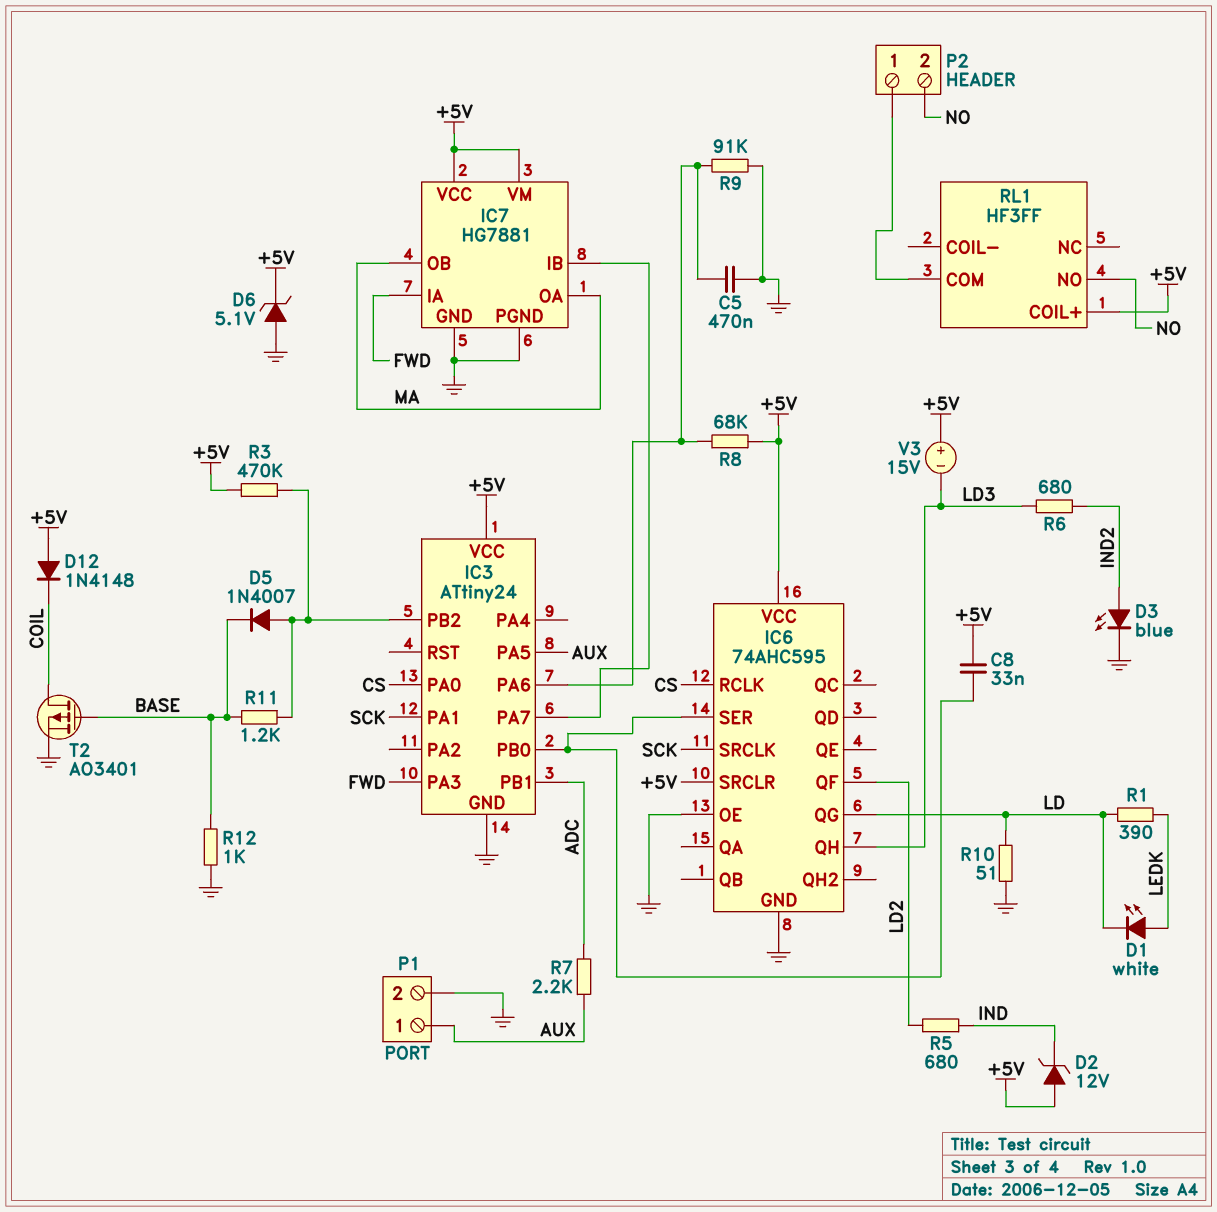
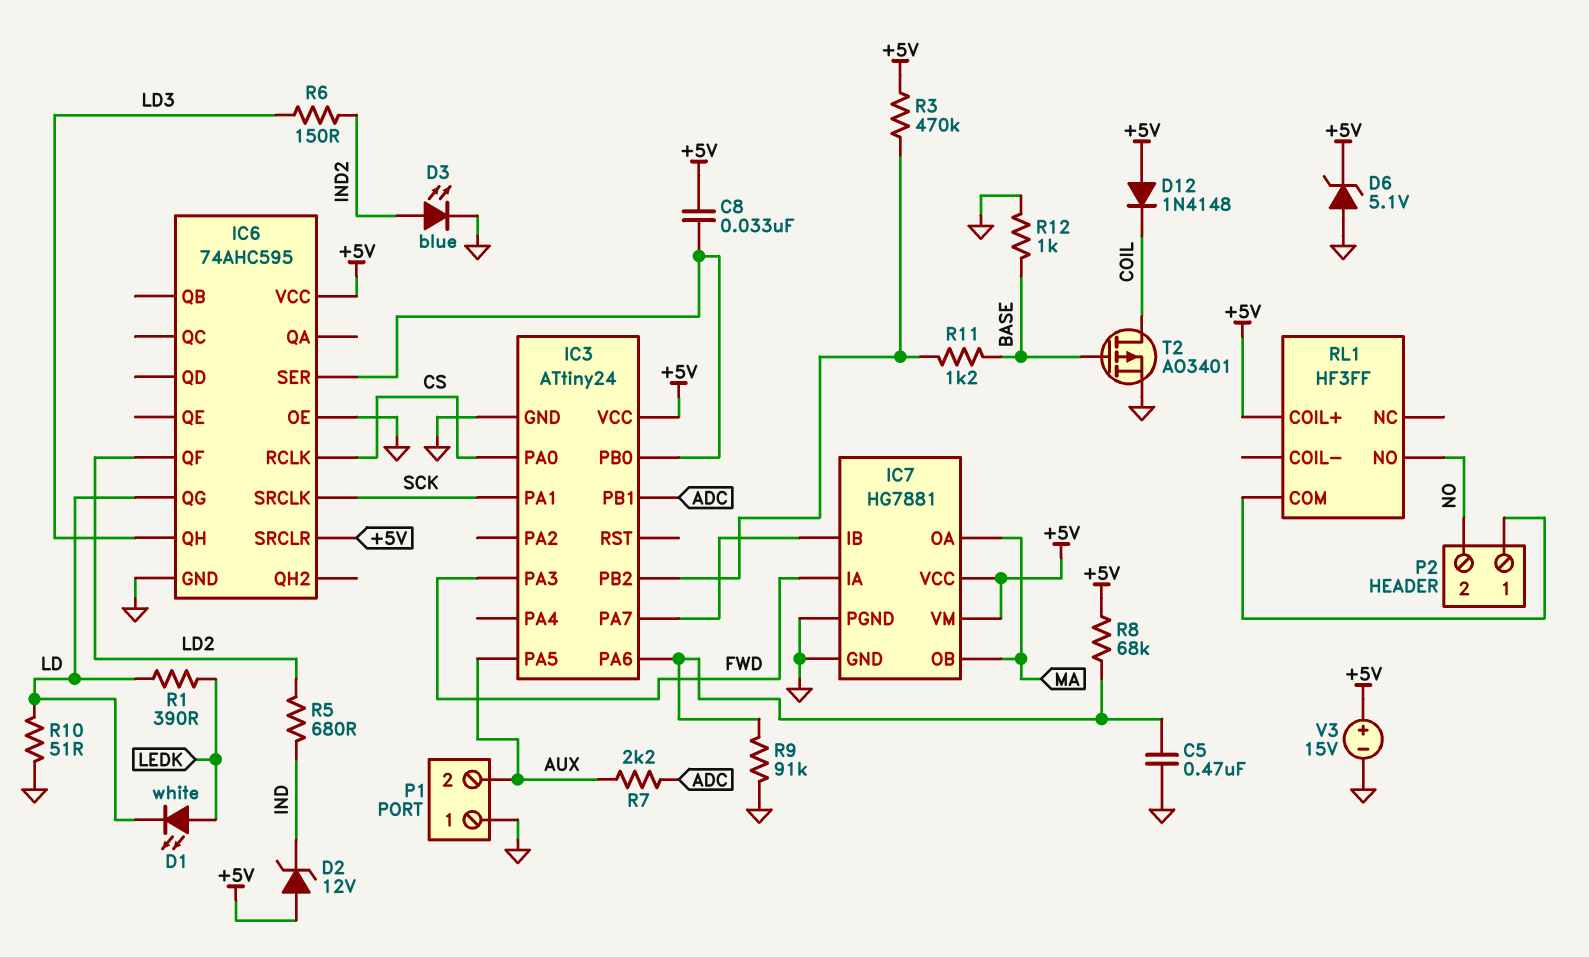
D5: diode 1N4007 (A IC3/PB2, K BASE) -> none
P1 pin 1: AUX -> GND
P1 pin 2: GND -> AUX
R6: 680 (IND2, LD3) -> 150 (IND2, LD3)
V3: 15V (plus +5V, minus LD3) -> 15V (plus +5V, minus GND)

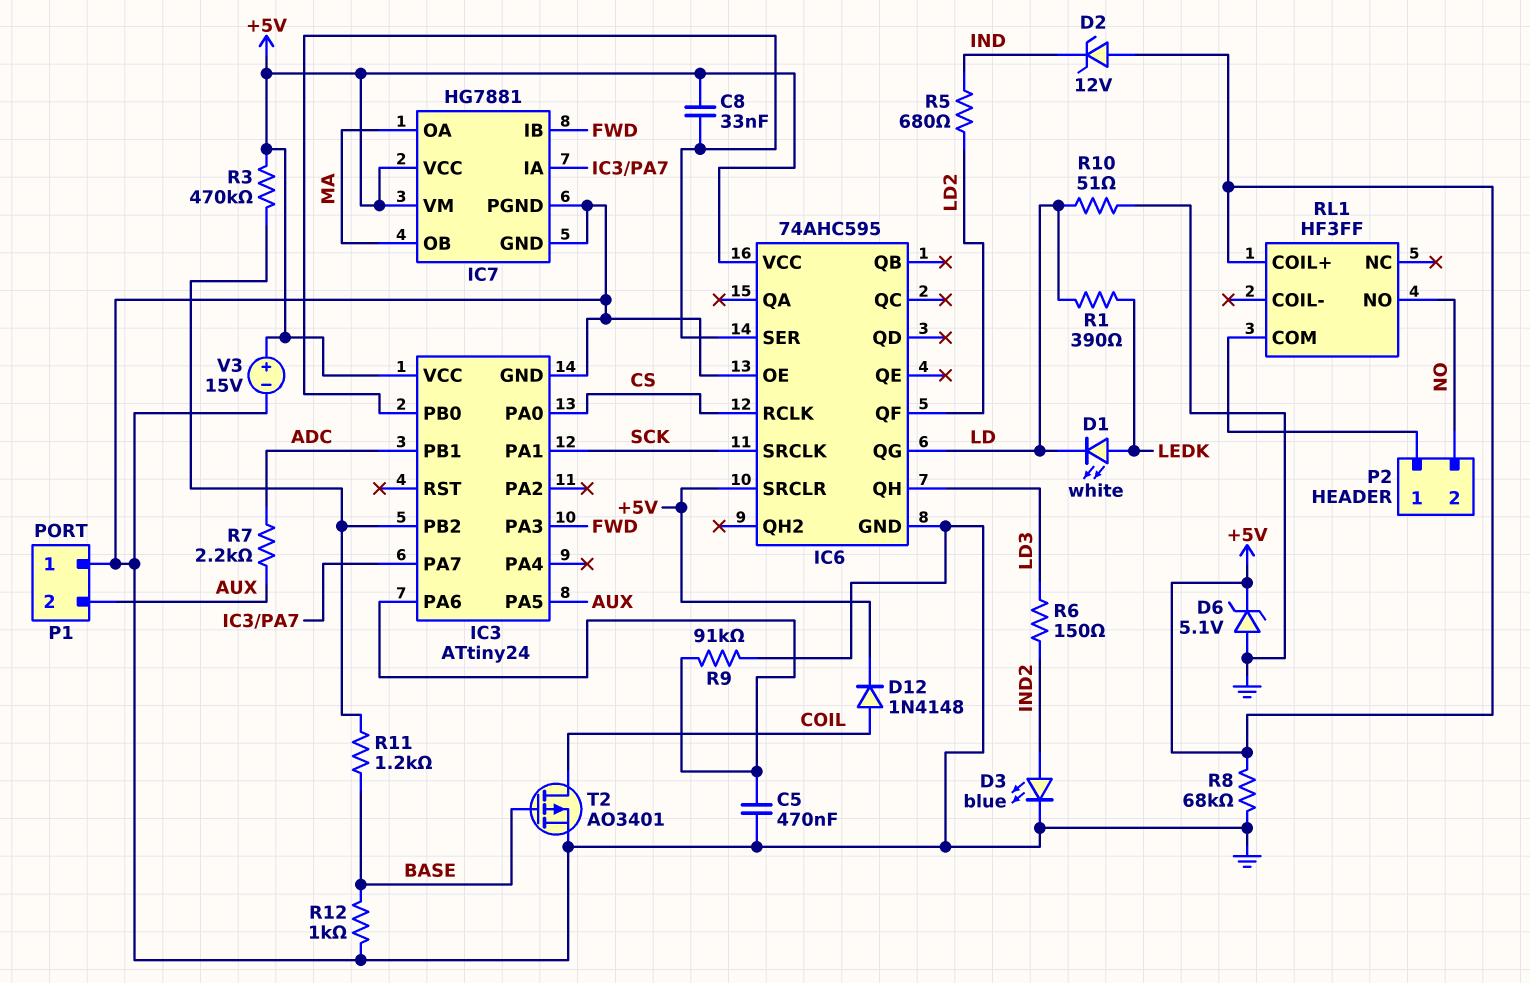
D12: diode 1N4148 (A +5V, K COIL) -> diode 1N4148 (A COIL, K +5V)
IC7 pin IA: FWD -> IC3/PA7
IC7 pin IB: IC3/PA7 -> FWD
R8: 68k (+5V, IC3/PA6) -> 68k (+5V, GND)

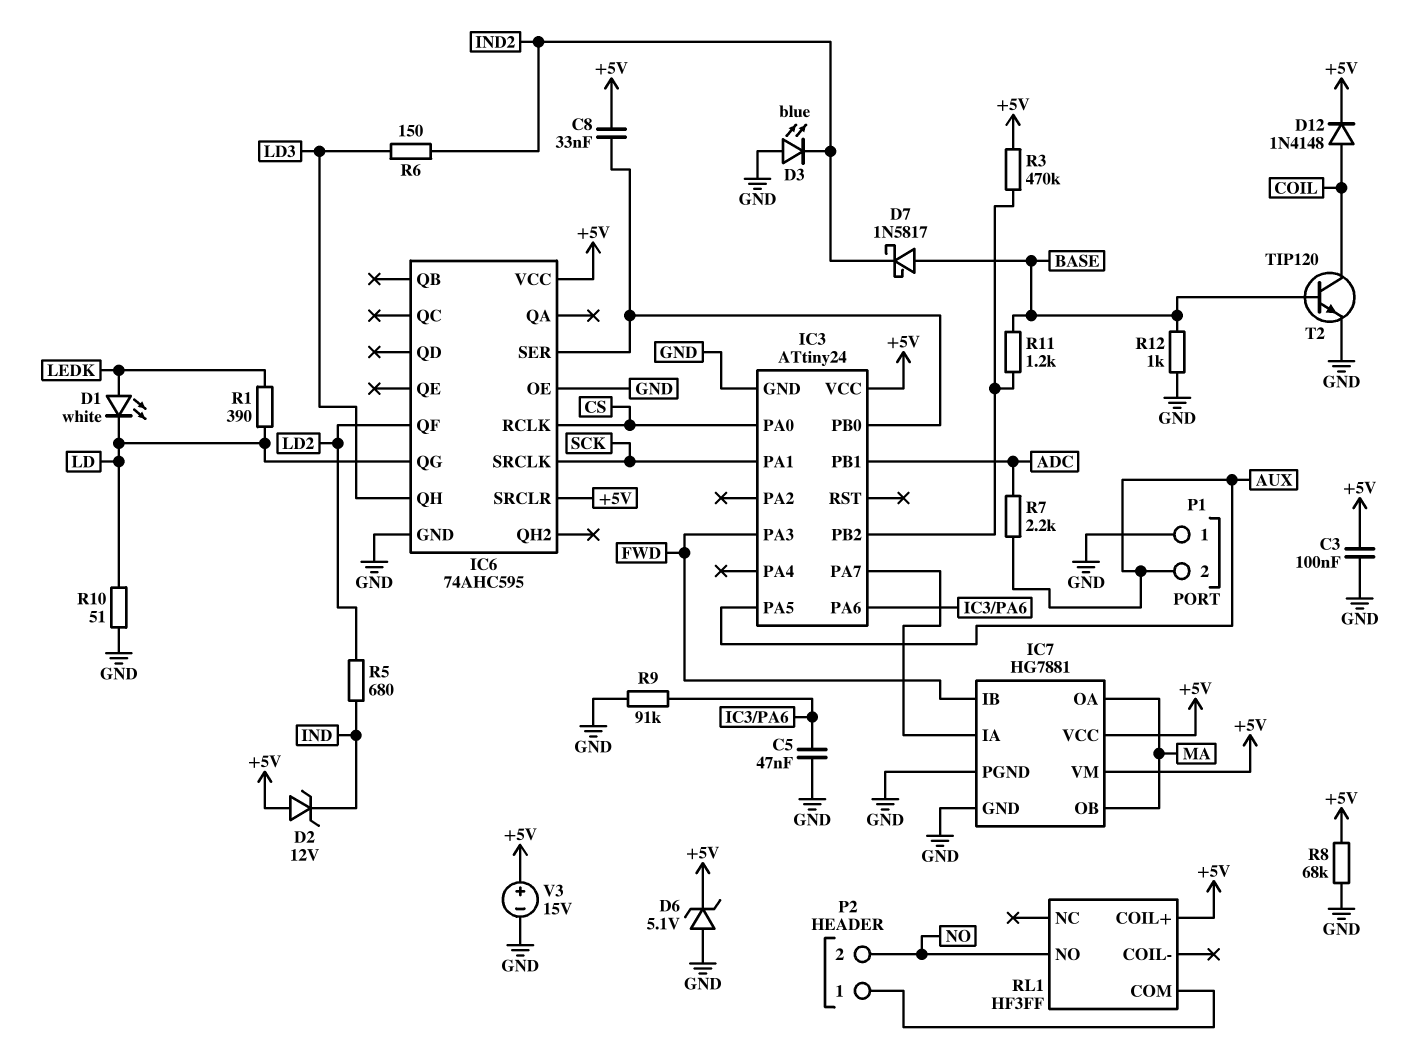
C3: none -> 100nF (+5V, GND)
C5: 470nF (GND, IC3/PA6) -> 47nF (GND, IC3/PA6)
D3: LED blue (A IND2, K GND) -> LED blue (A GND, K IND2)
D7: none -> schottky 1N5817 (A BASE, K IND2)
T2: PMOS AO3401 (G BASE, D COIL, S GND) -> NPN TIP120 (B BASE, C COIL, E GND)

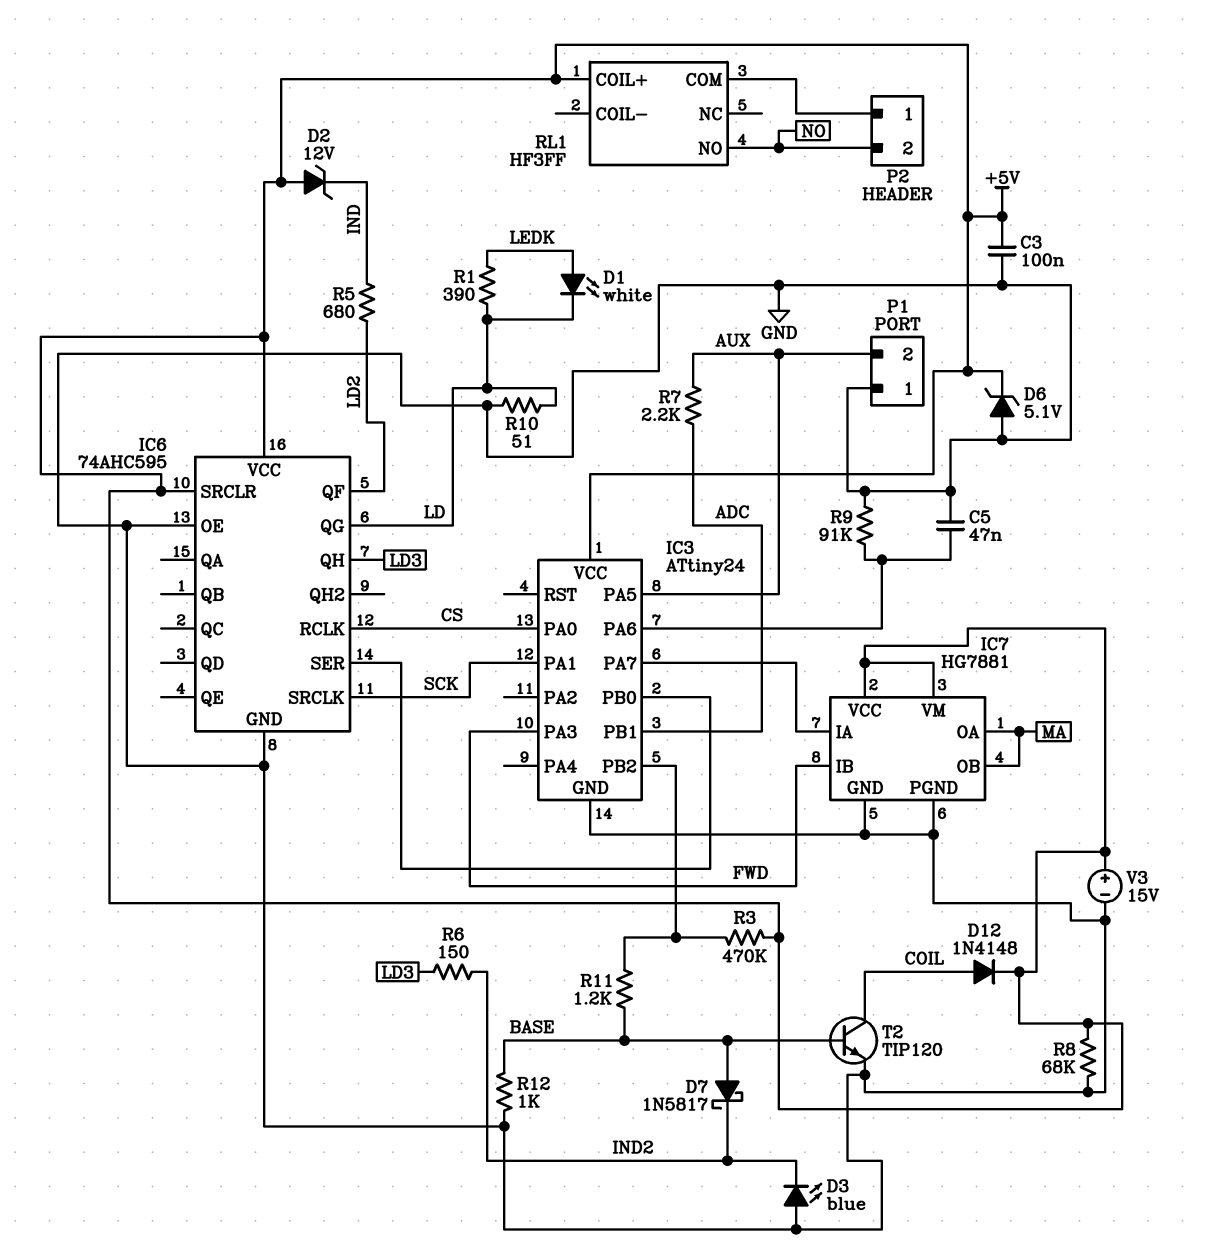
C8: 33nF (+5V, IC3/PB0) -> none

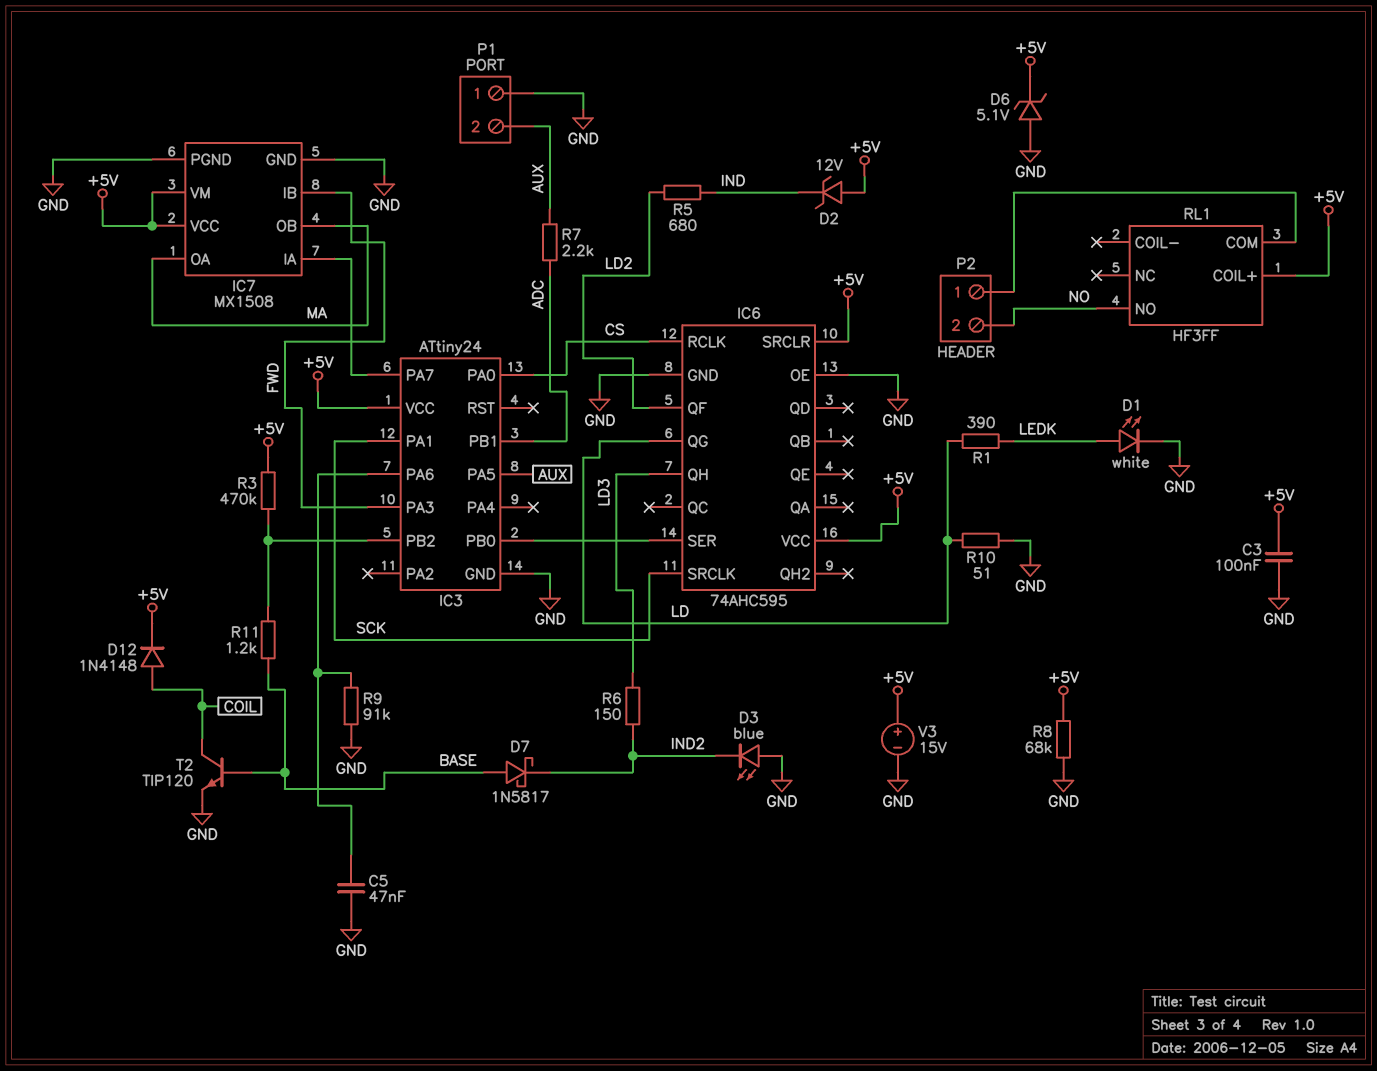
D1: LED white (A LEDK, K LD) -> LED white (A LEDK, K GND)
IC7: HG7881 -> MX1508
R12: 1k (BASE, GND) -> none

